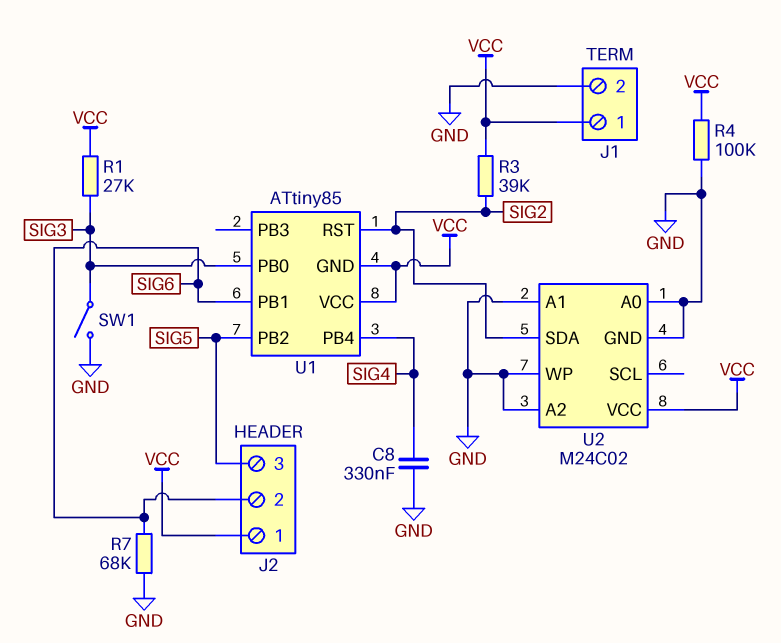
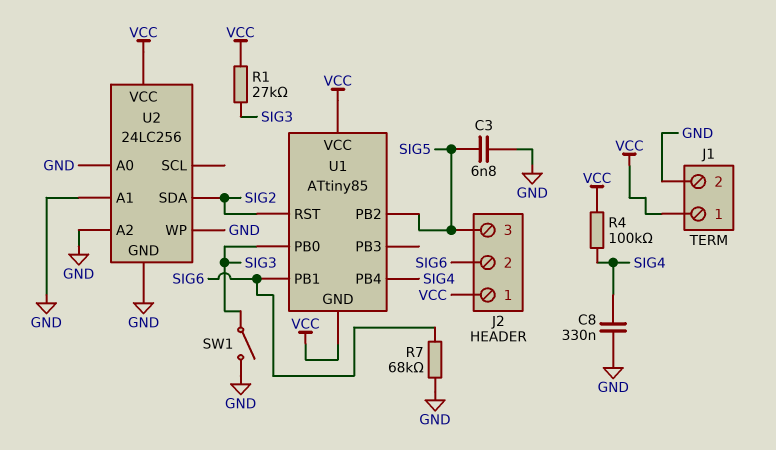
C3: none -> 6.8nF (GND, SIG5)
R3: 39k (SIG2, VCC) -> none
R4: 100k (GND, VCC) -> 100k (SIG4, VCC)
U2: M24C02 -> 24LC256

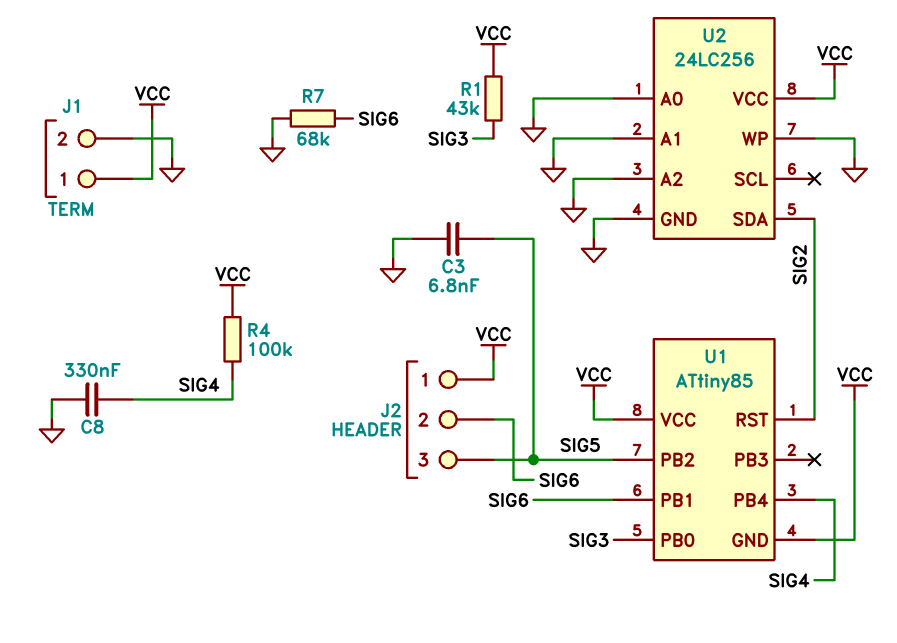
R1: 27k (SIG3, VCC) -> 43k (SIG3, VCC)
SW1: switch (GND, SIG3) -> none

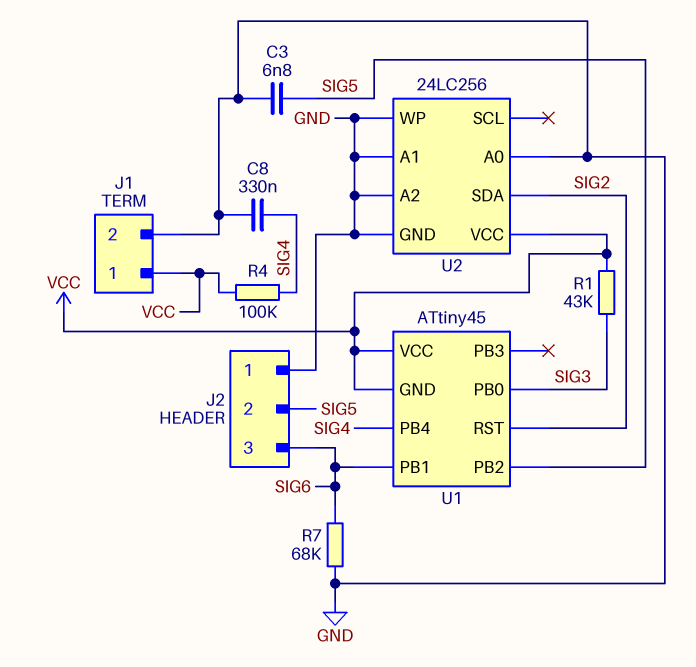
J2 pin 1: VCC -> GND
J2 pin 2: SIG6 -> SIG5
J2 pin 3: SIG5 -> SIG6
U1: ATtiny85 -> ATtiny45

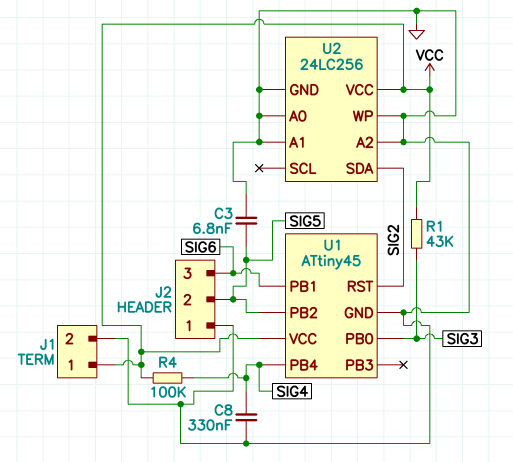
R7: 68k (GND, SIG6) -> none
U1 pin GND: VCC -> GND

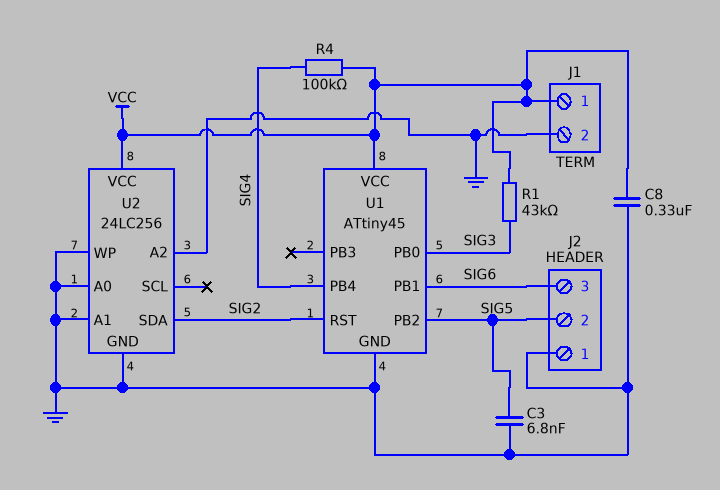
C8: 330nF (GND, SIG4) -> 330nF (GND, VCC)

